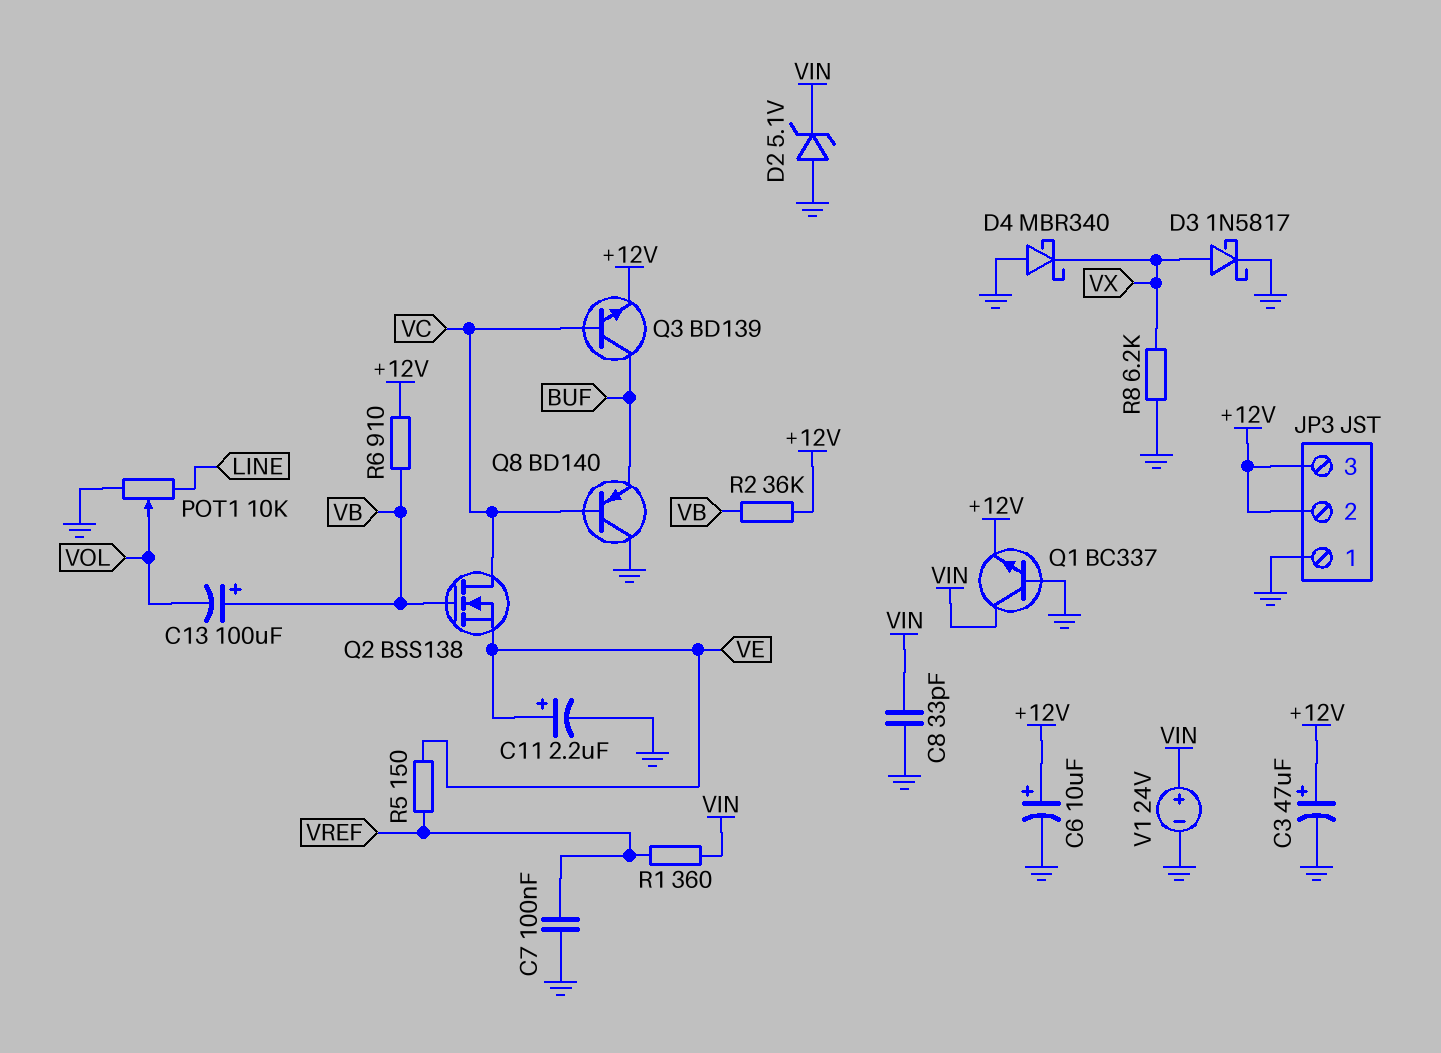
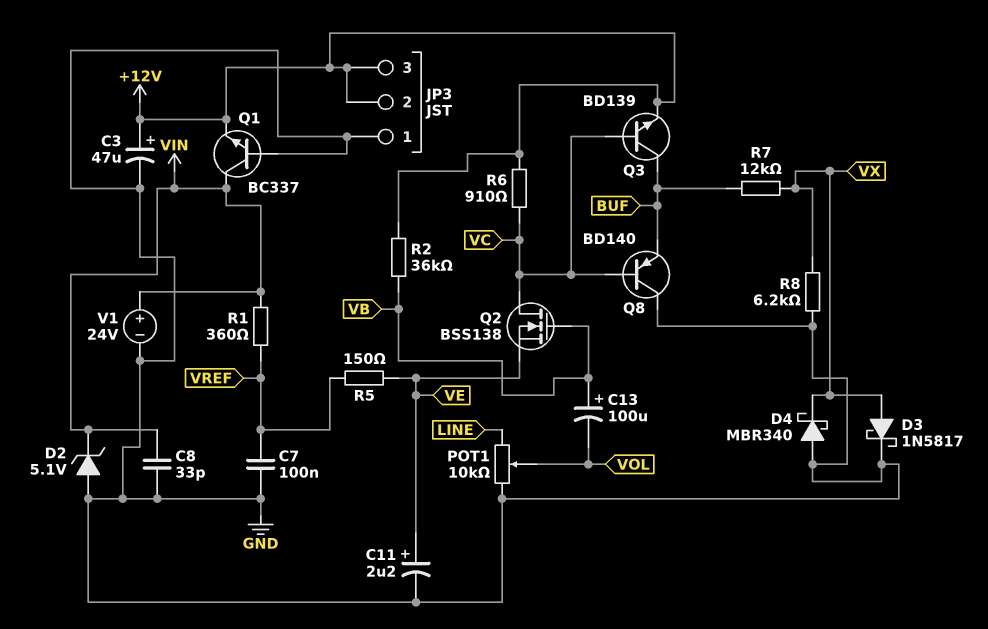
C6: 10uF (plus +12V, minus GND) -> none
R6: 910 (+12V, VB) -> 910 (+12V, VC)
R7: none -> 12k (BUF, VX)

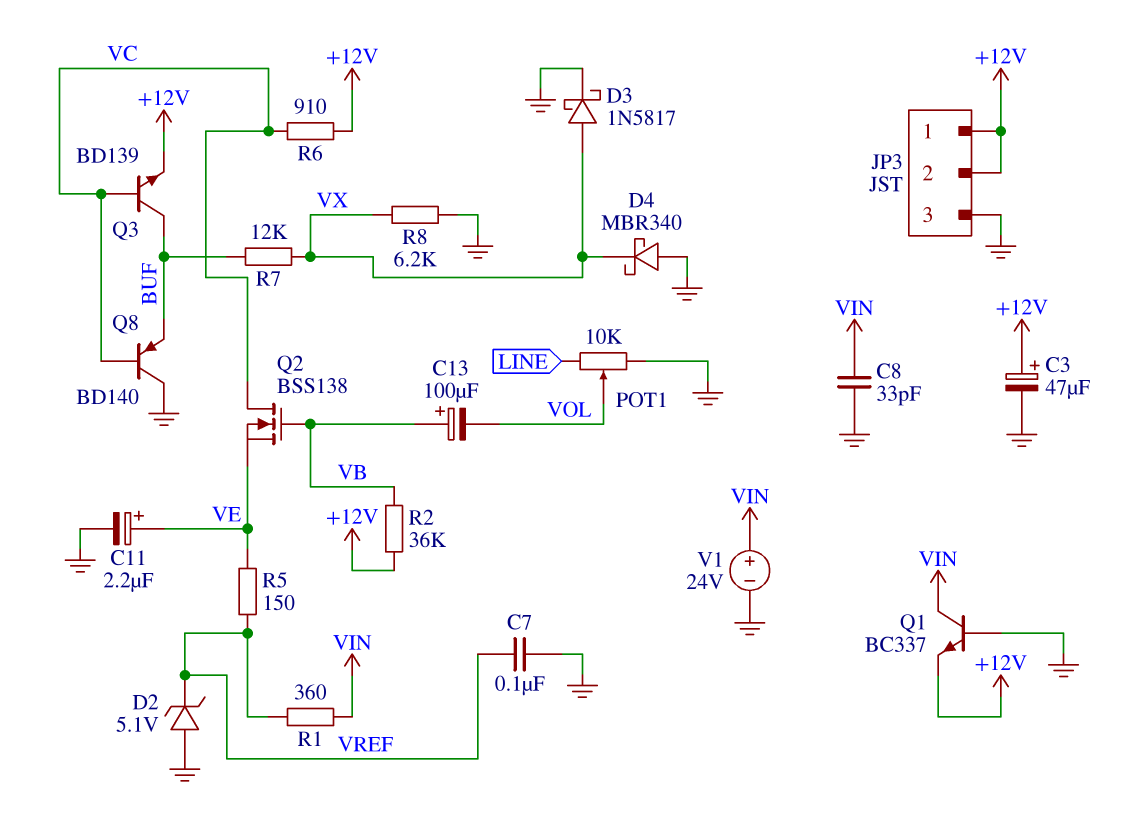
D2: zener 5.1V (A GND, K VIN) -> zener 5.1V (A GND, K VREF)
JP3 pin 1: GND -> +12V
JP3 pin 3: +12V -> GND

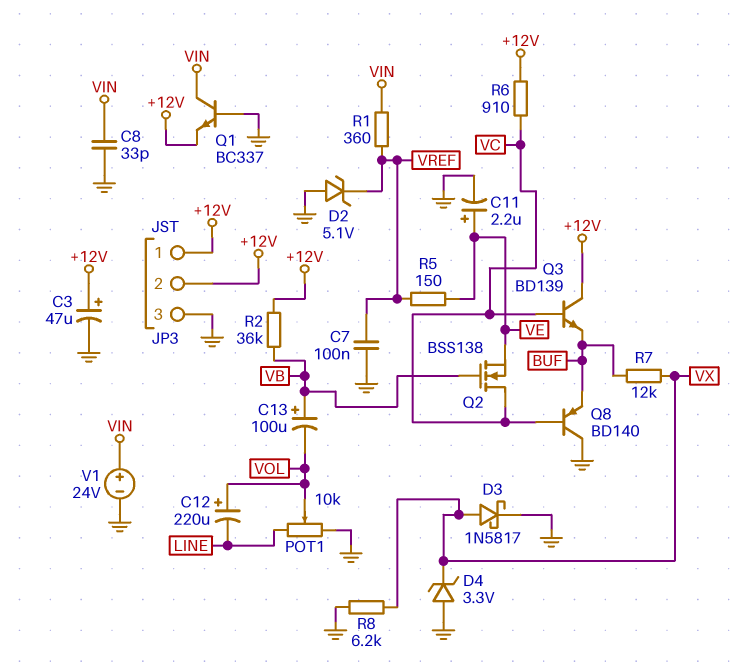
C12: none -> 220uF (plus VOL, minus LINE)
D4: schottky MBR340 (A GND, K VX) -> zener 3.3V (A GND, K VX)
Q3: NPN BD139 (B VC, C BUF, E +12V) -> NPN BD139 (B VC, C +12V, E BUF)

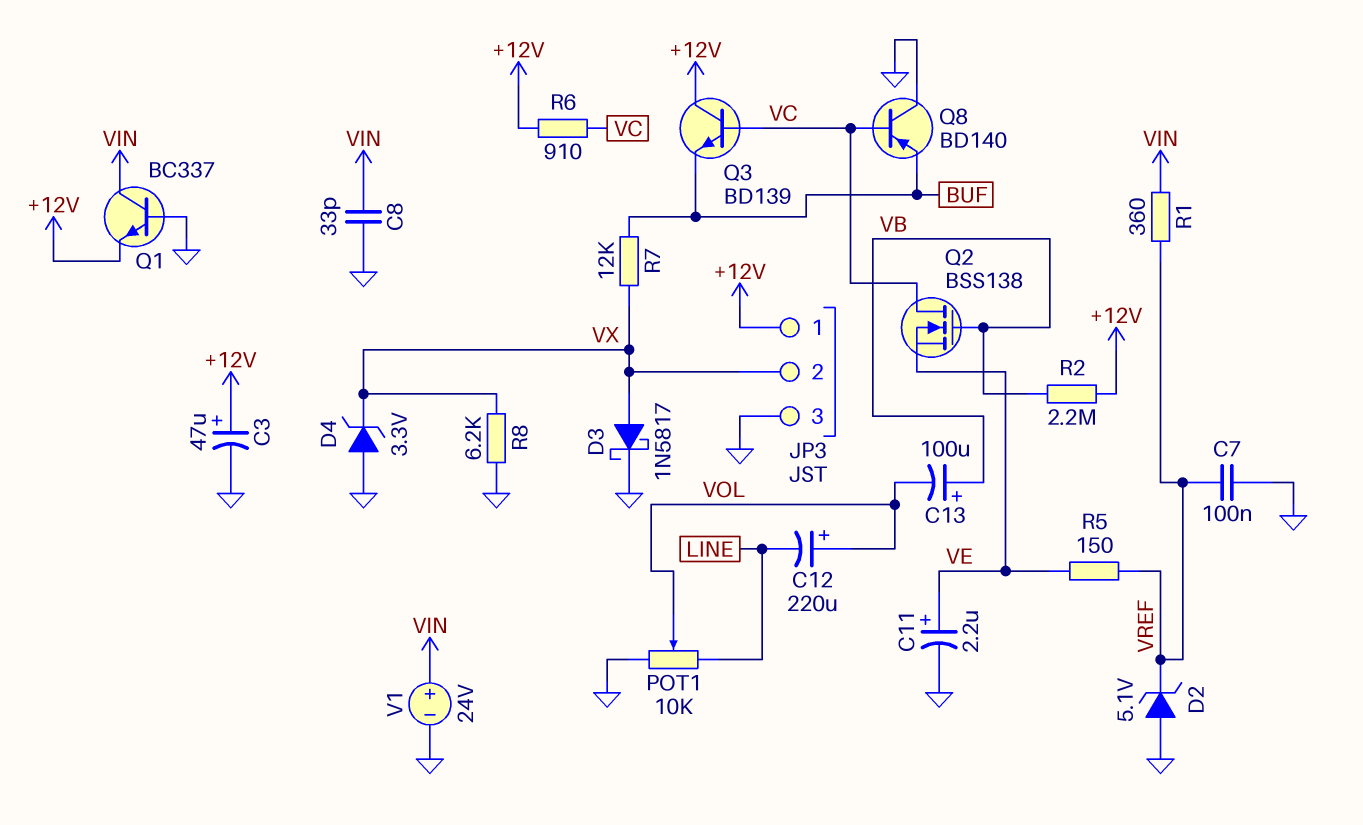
JP3 pin 2: +12V -> VX
R2: 36k (+12V, VB) -> 2.2M (+12V, VB)

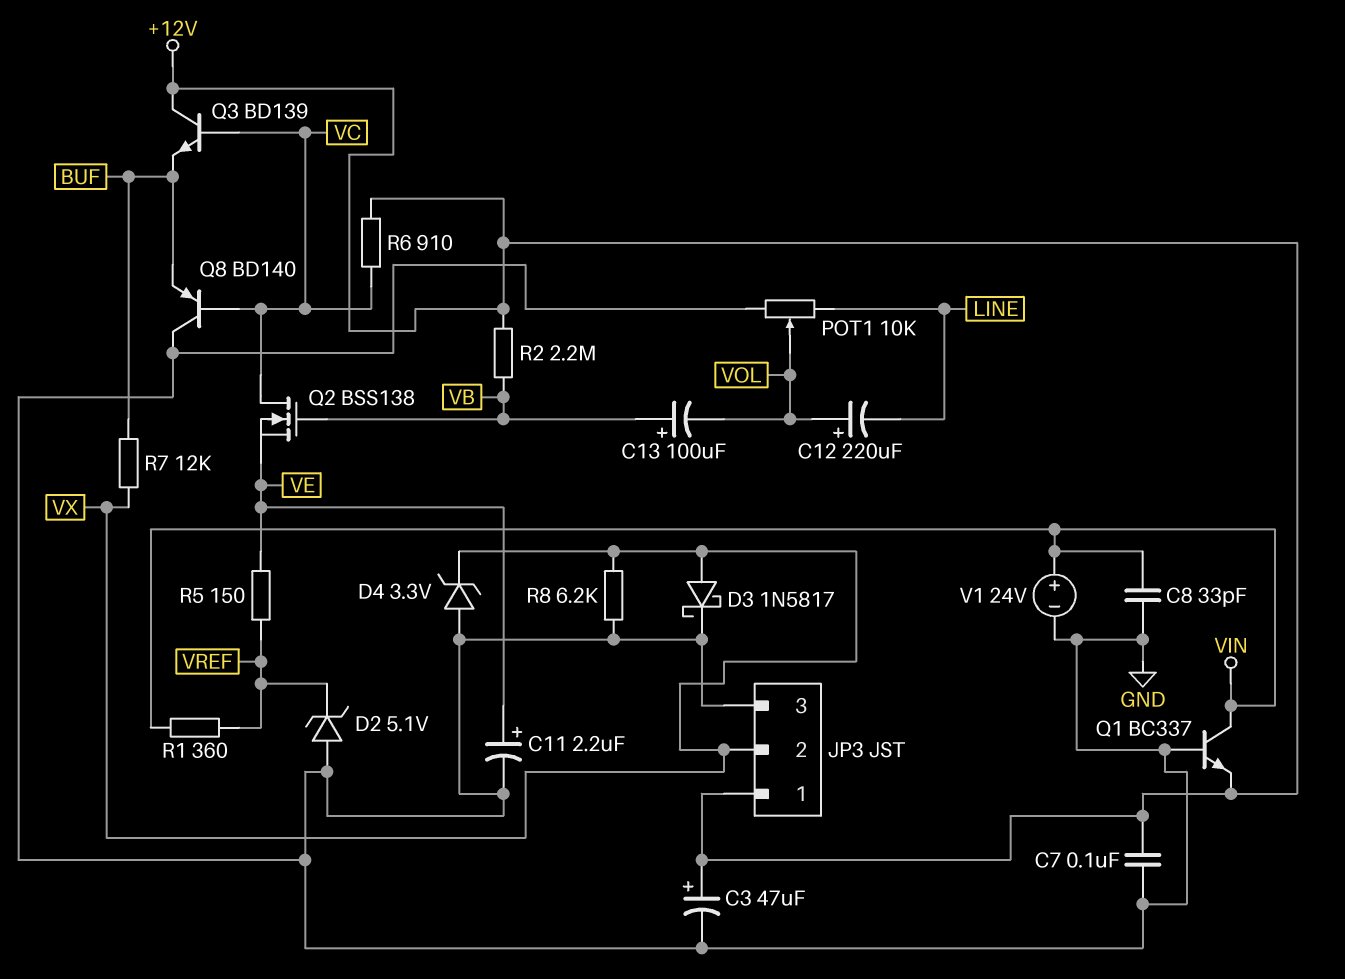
C7: 100nF (GND, VREF) -> 100nF (+12V, GND)

